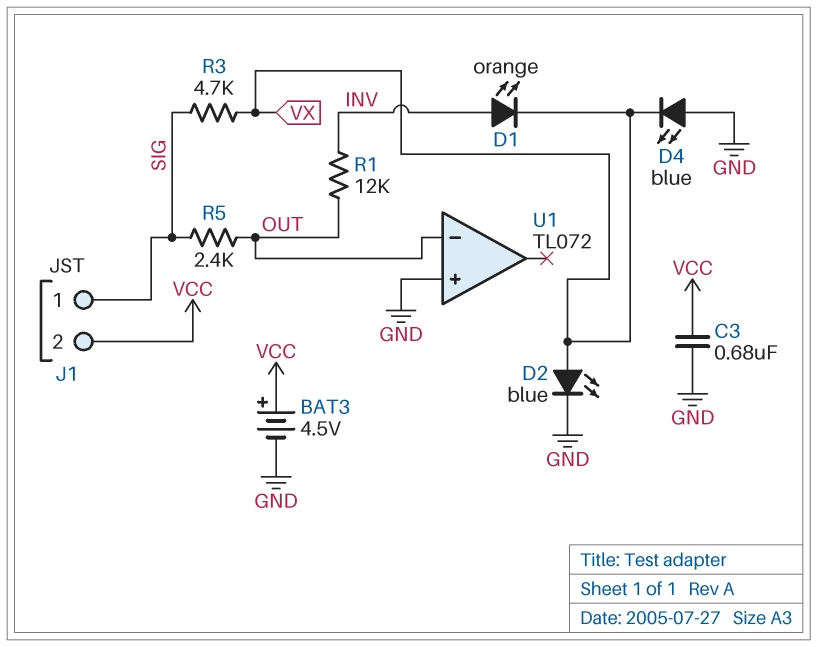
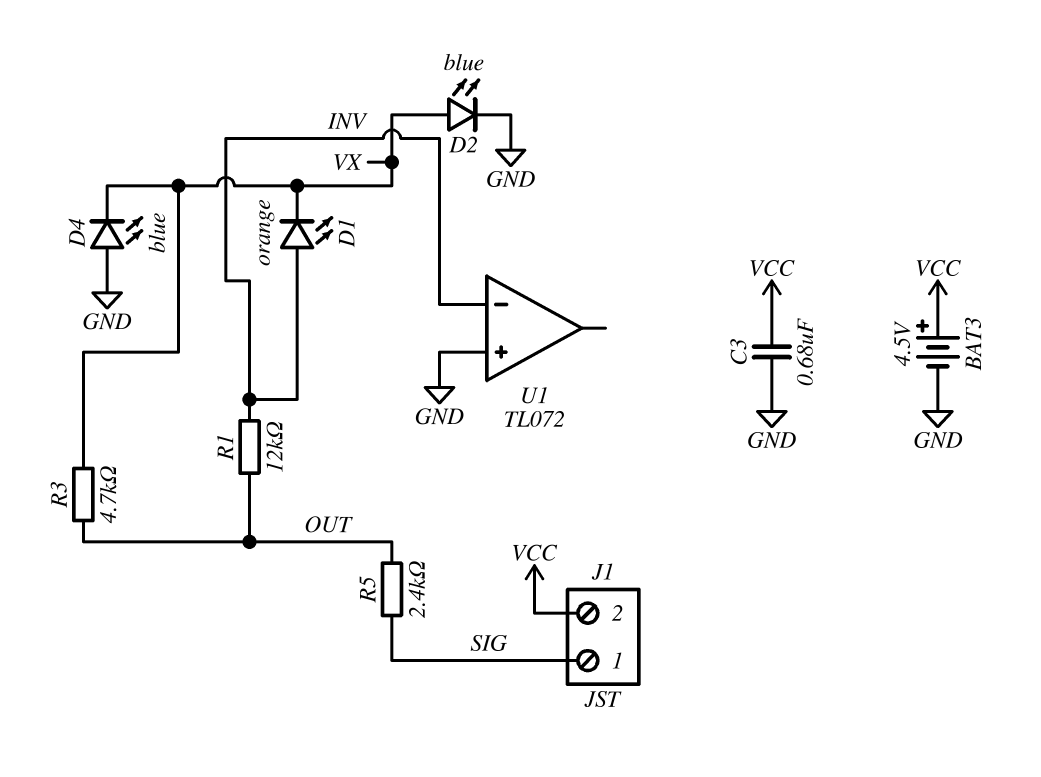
R3: 4.7k (SIG, VX) -> 4.7k (OUT, VX)
U1 pin in-: OUT -> INV

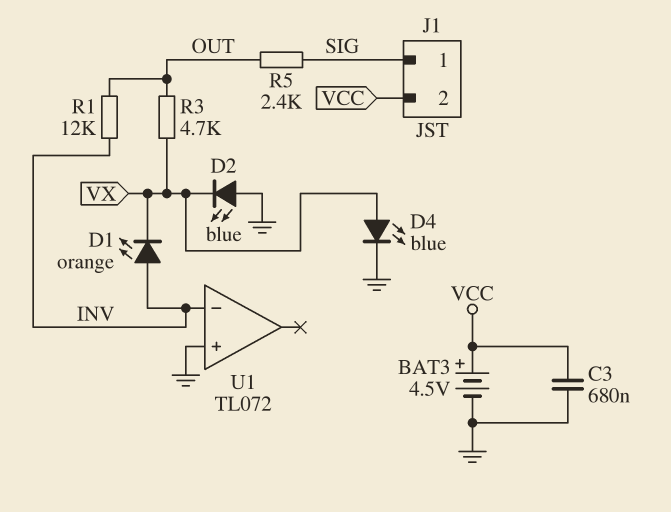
D2: LED blue (A VX, K GND) -> LED blue (A GND, K VX)
D4: LED blue (A GND, K VX) -> LED blue (A VX, K GND)

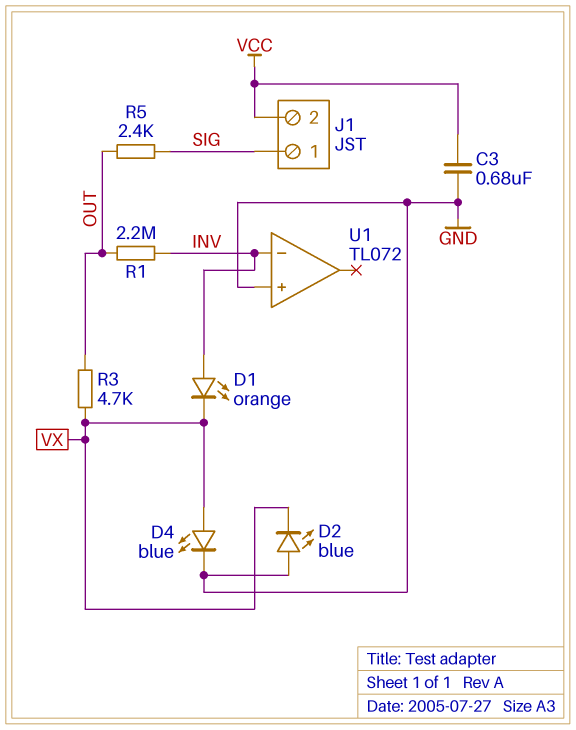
BAT3: 4.5V (plus VCC, minus GND) -> none
R1: 12k (INV, OUT) -> 2.2M (INV, OUT)

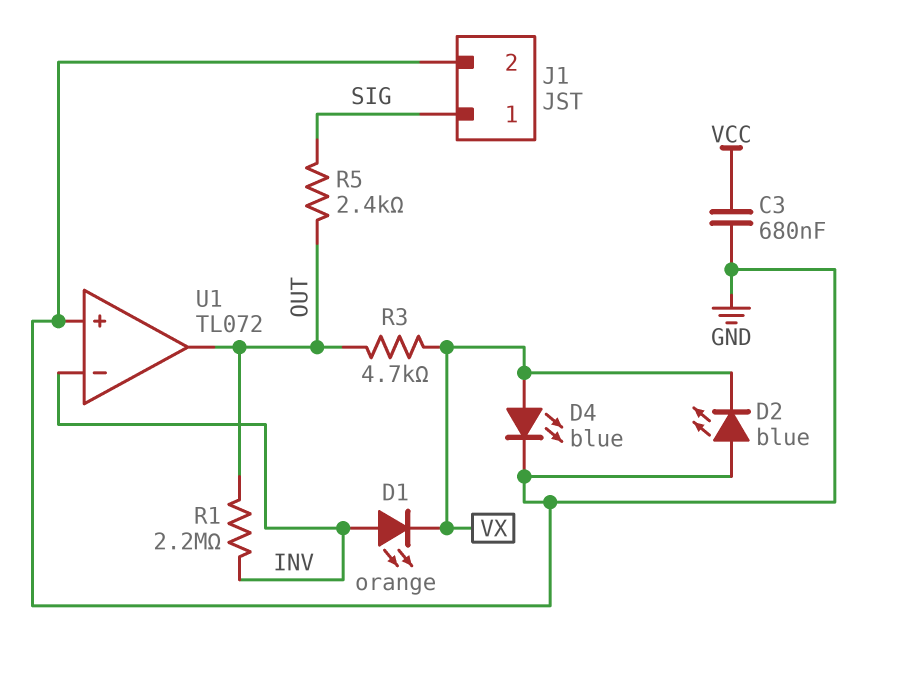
J1 pin 2: VCC -> GND
U1 pin out: none -> OUT

